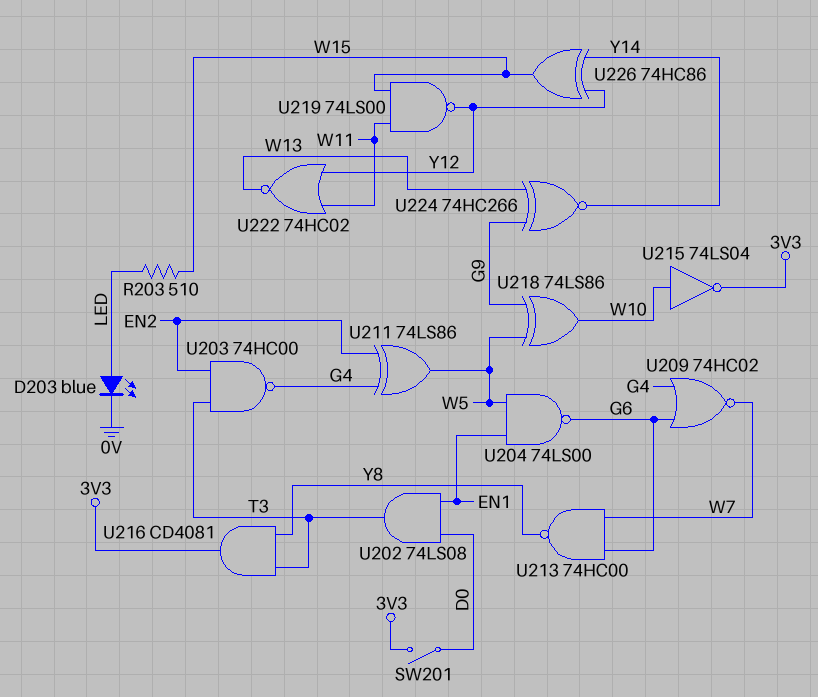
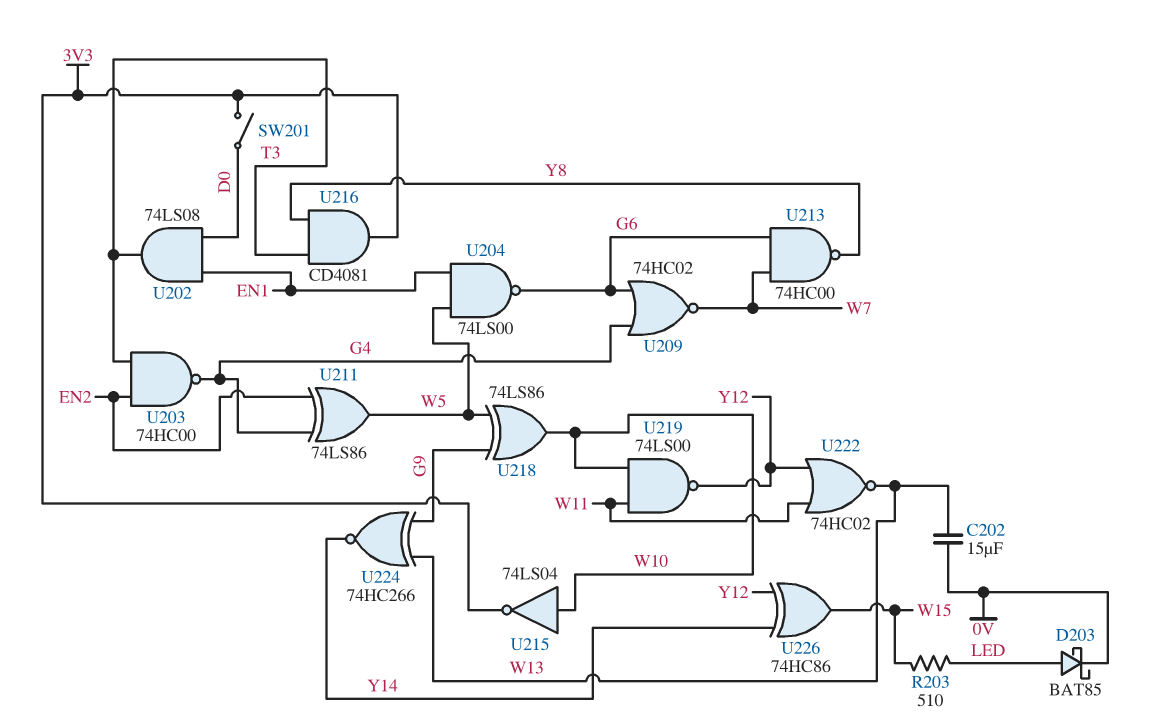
C202: none -> 15uF (0V, W13)
D203: LED blue (A LED, K 0V) -> schottky BAT85 (A LED, K 0V)
U219: NAND 74LS00 (in W11, in W15, out Y12) -> NAND 74LS00 (in W10, in W11, out Y12)

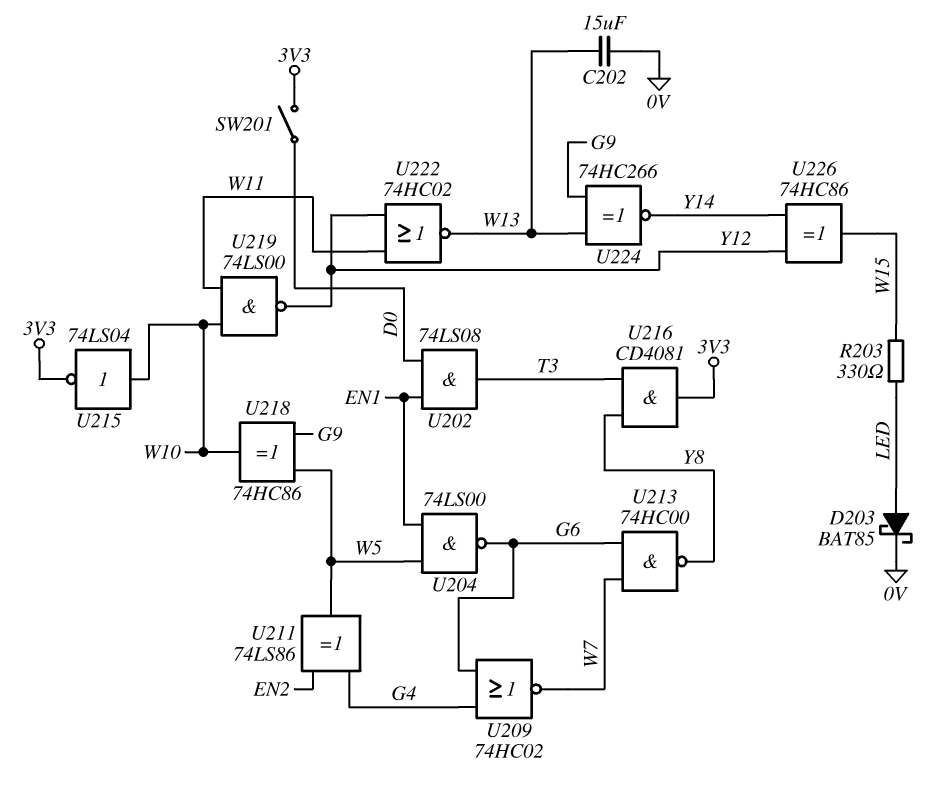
R203: 510 (LED, W15) -> 330 (LED, W15)
U203: NAND 74HC00 (in EN2, in T3, out G4) -> none
U218: XOR 74LS86 (in G9, in W5, out W10) -> XOR 74HC86 (in G9, in W5, out W10)

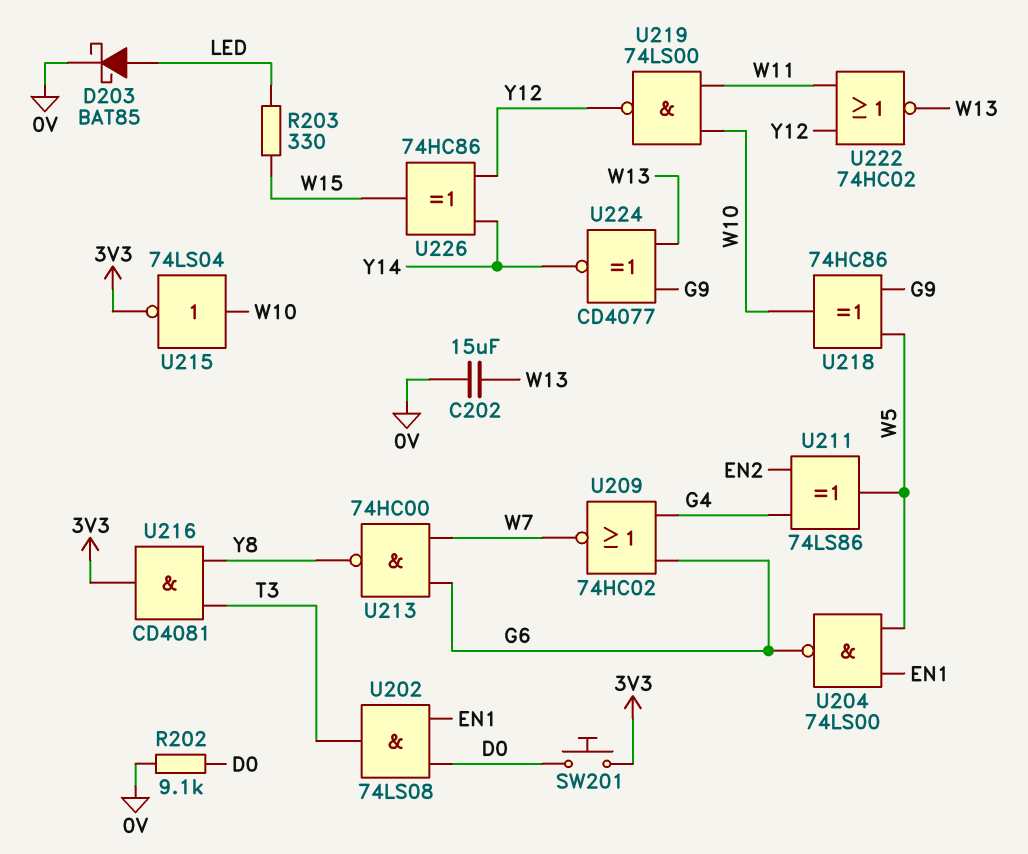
R202: none -> 9.1k (0V, D0)
SW201: switch (3V3, D0) -> button (3V3, D0)
U224: XNOR 74HC266 (in G9, in W13, out Y14) -> XNOR CD4077 (in G9, in W13, out Y14)

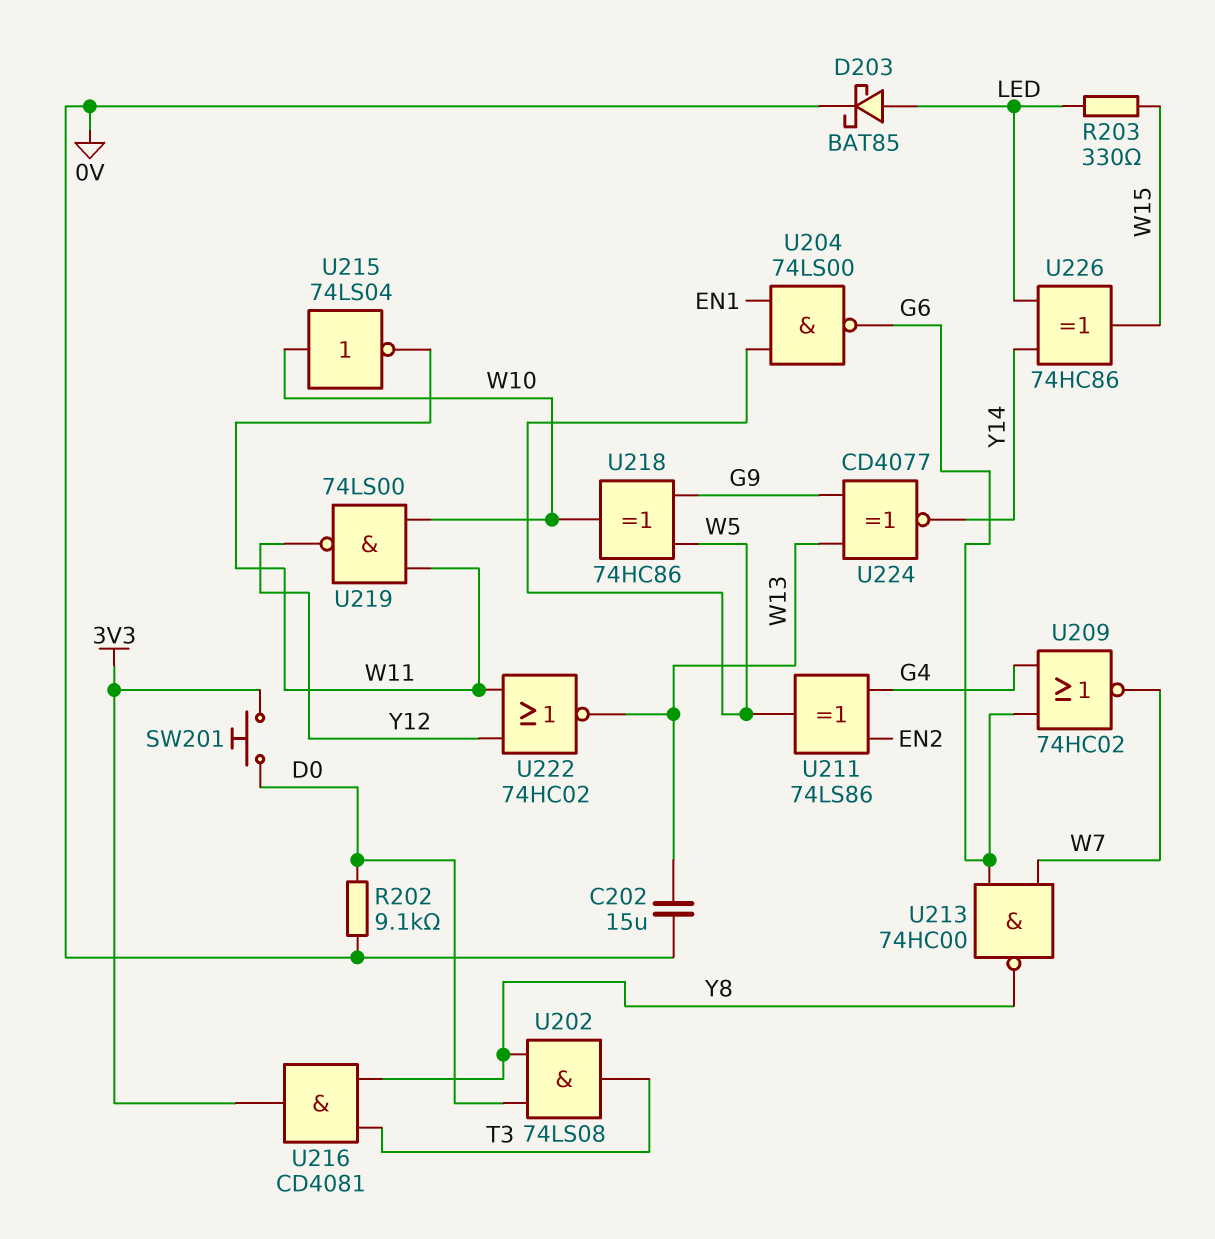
U202: AND 74LS08 (in D0, in EN1, out T3) -> AND 74LS08 (in D0, in Y8, out T3)
U215: NOT 74LS04 (in W10, out 3V3) -> NOT 74LS04 (in W10, out W11)
U226: XOR 74HC86 (in Y12, in Y14, out W15) -> XOR 74HC86 (in LED, in Y14, out W15)

